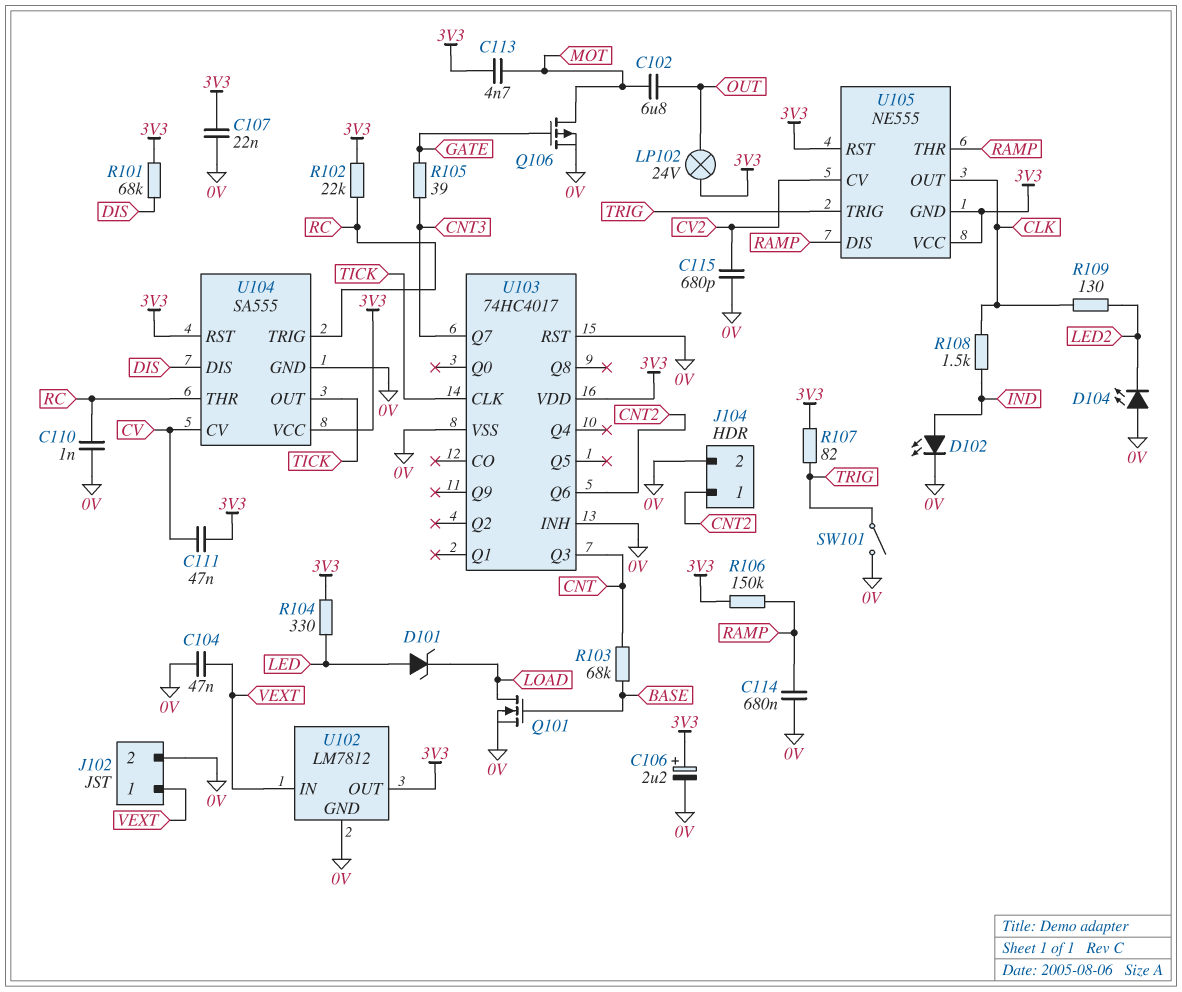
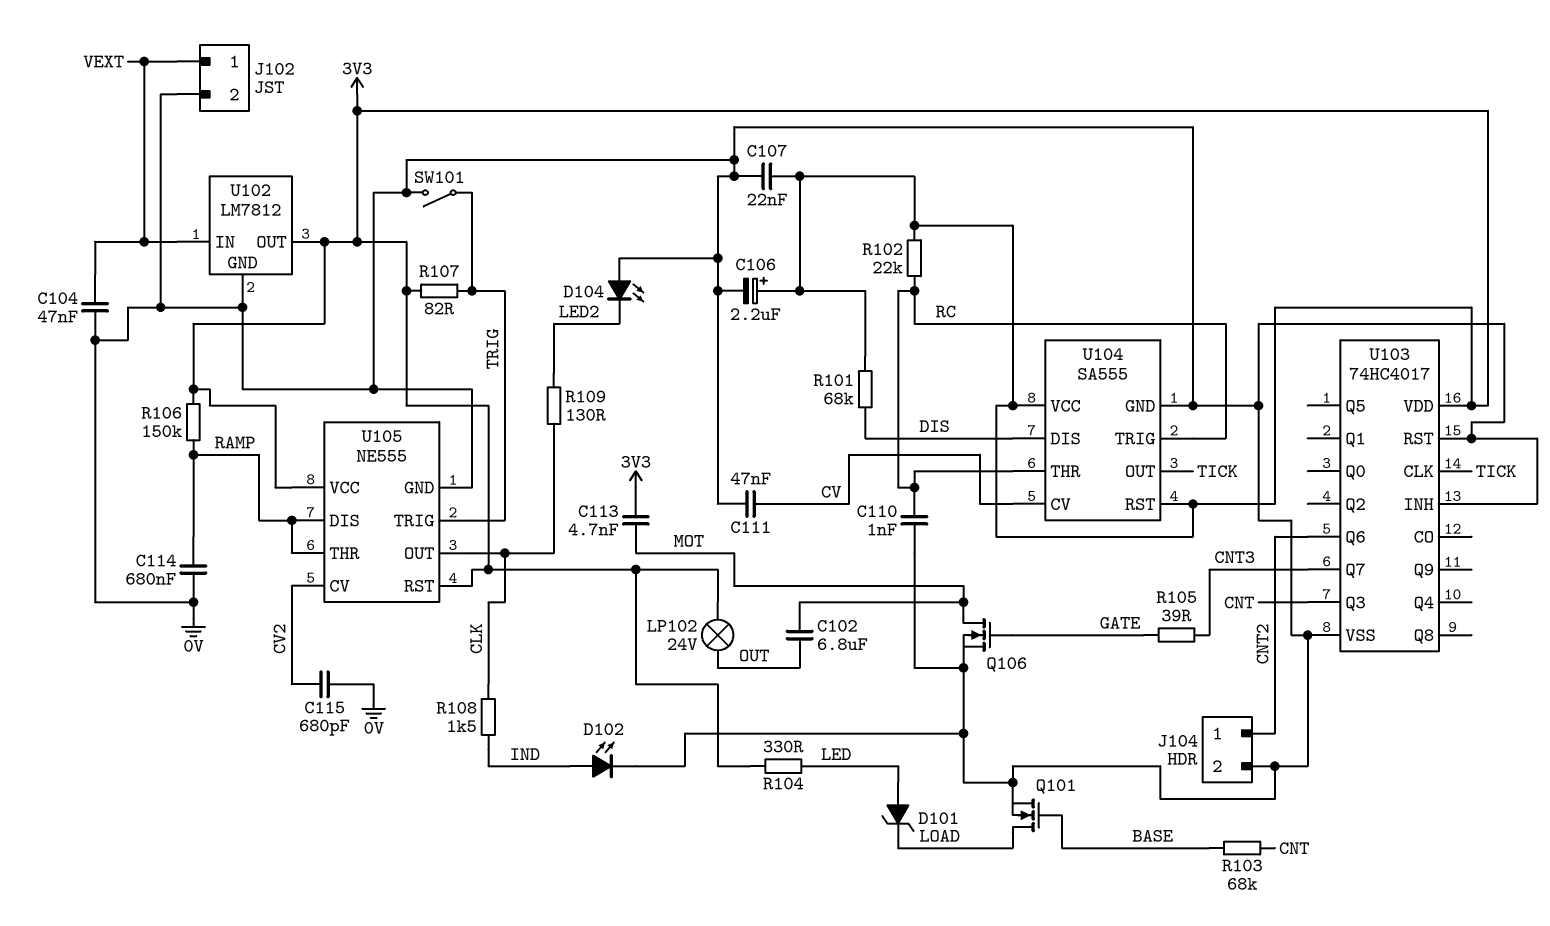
C111: 47nF (3V3, CV) -> 47nF (0V, CV)
Q106: PMOS (G GATE, D MOT, S 0V) -> NMOS (G GATE, D MOT, S 0V)
U105 pin GND: 3V3 -> 0V

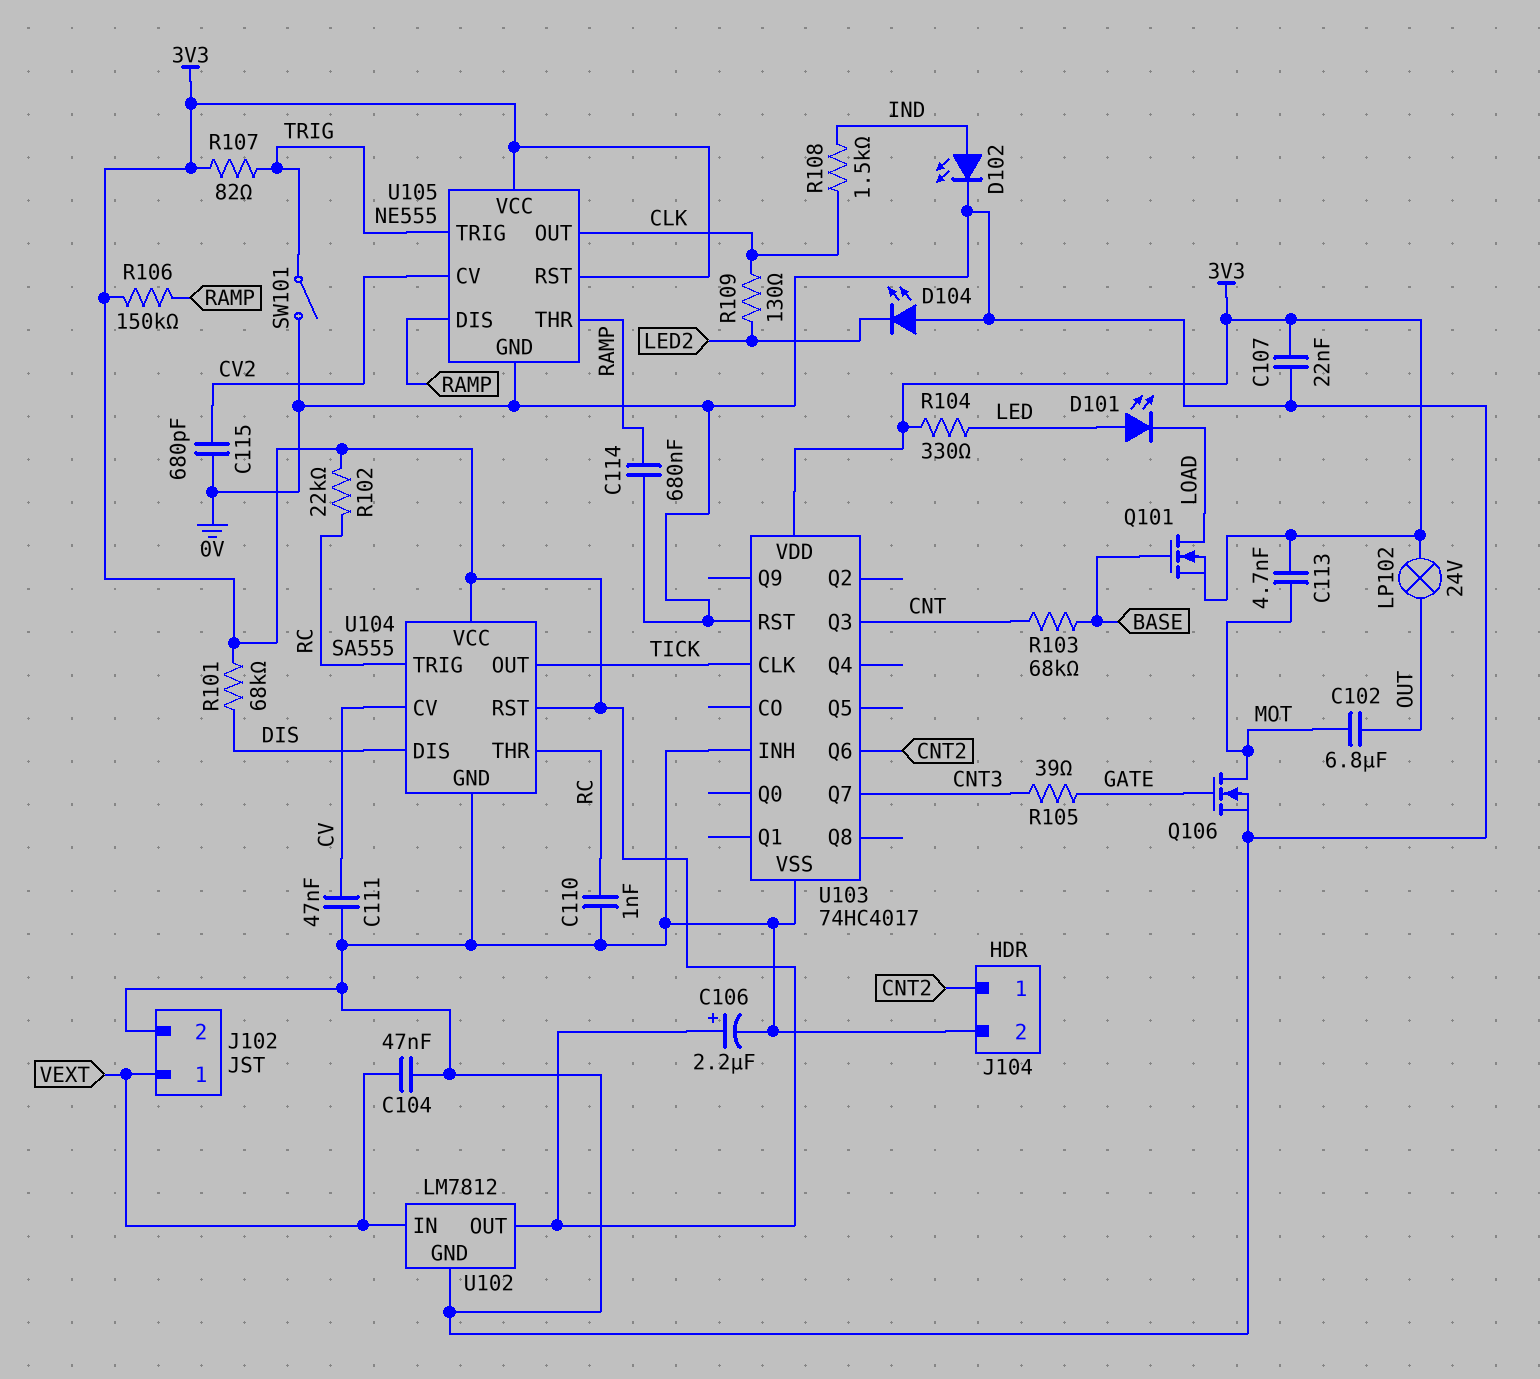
D101: zener (A LED, K LOAD) -> LED (A LED, K LOAD)
Q101: NMOS (G BASE, D LOAD, S 0V) -> NMOS (G BASE, D LOAD, S 3V3)

